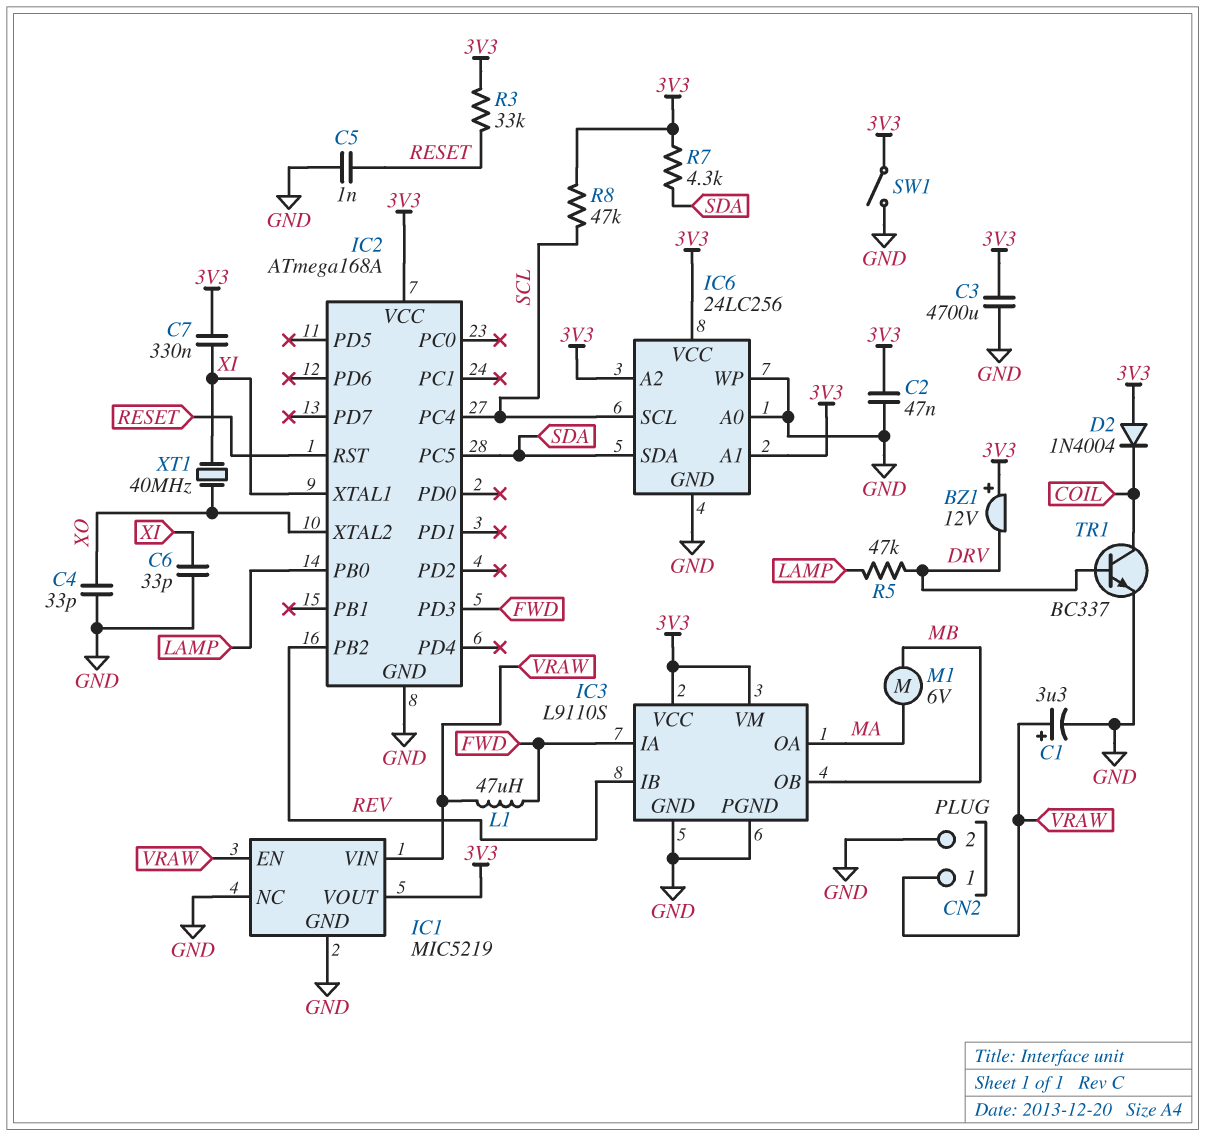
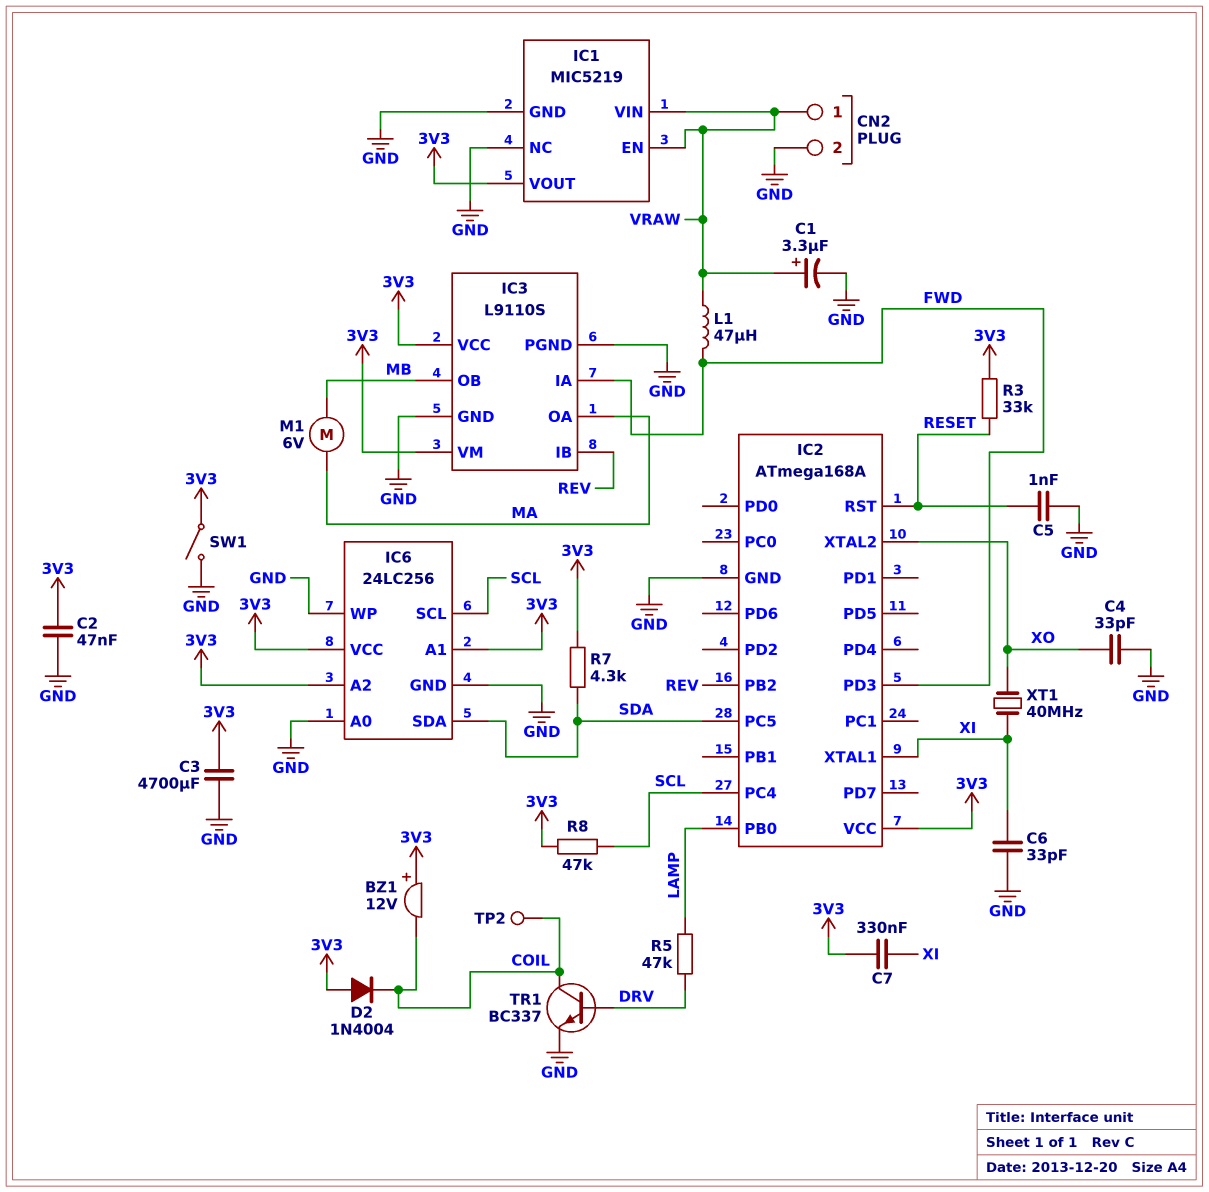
BZ1: buzzer 12V (plus 3V3, minus DRV) -> buzzer 12V (plus 3V3, minus COIL)
TP2: none -> test point (COIL)

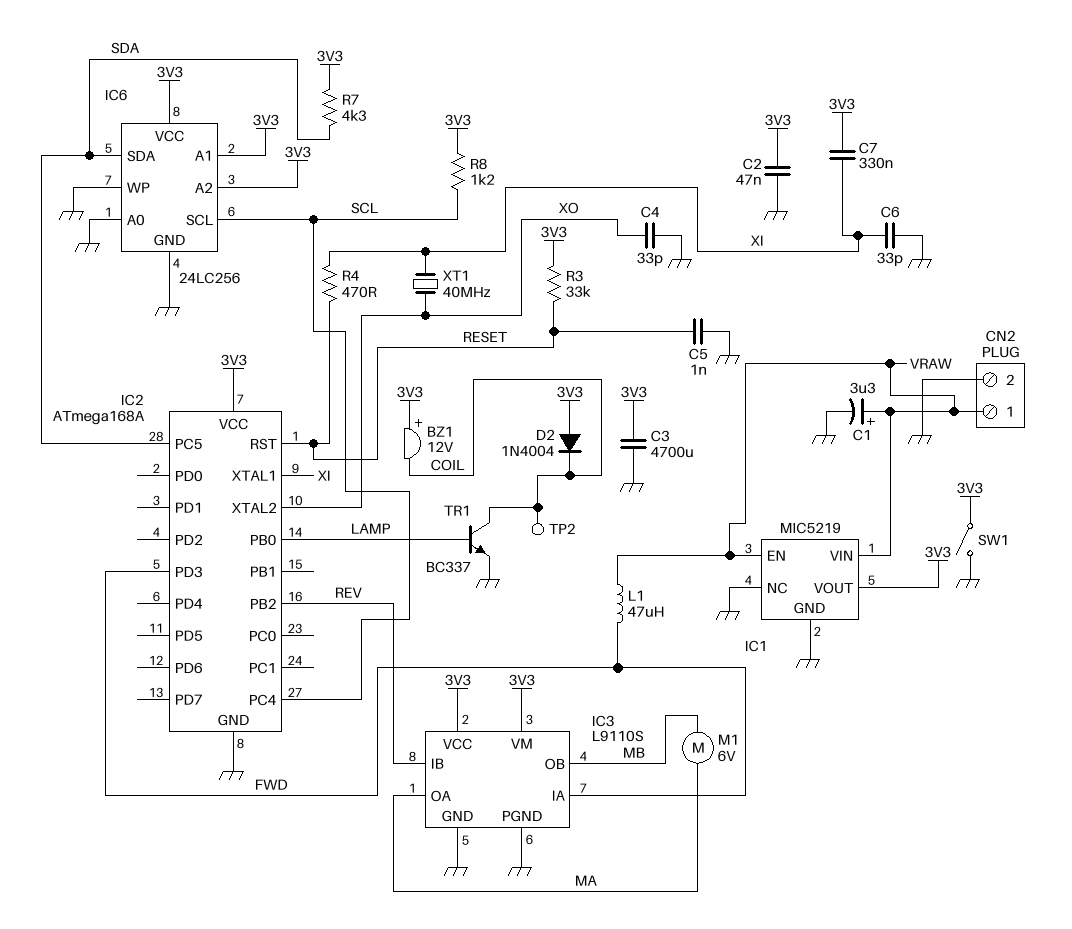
R4: none -> 470 (RESET, XI)
R5: 47k (DRV, LAMP) -> none
R8: 47k (3V3, SCL) -> 1.2k (3V3, SCL)
TR1: NPN BC337 (B DRV, C COIL, E GND) -> NPN BC337 (B LAMP, C COIL, E GND)

